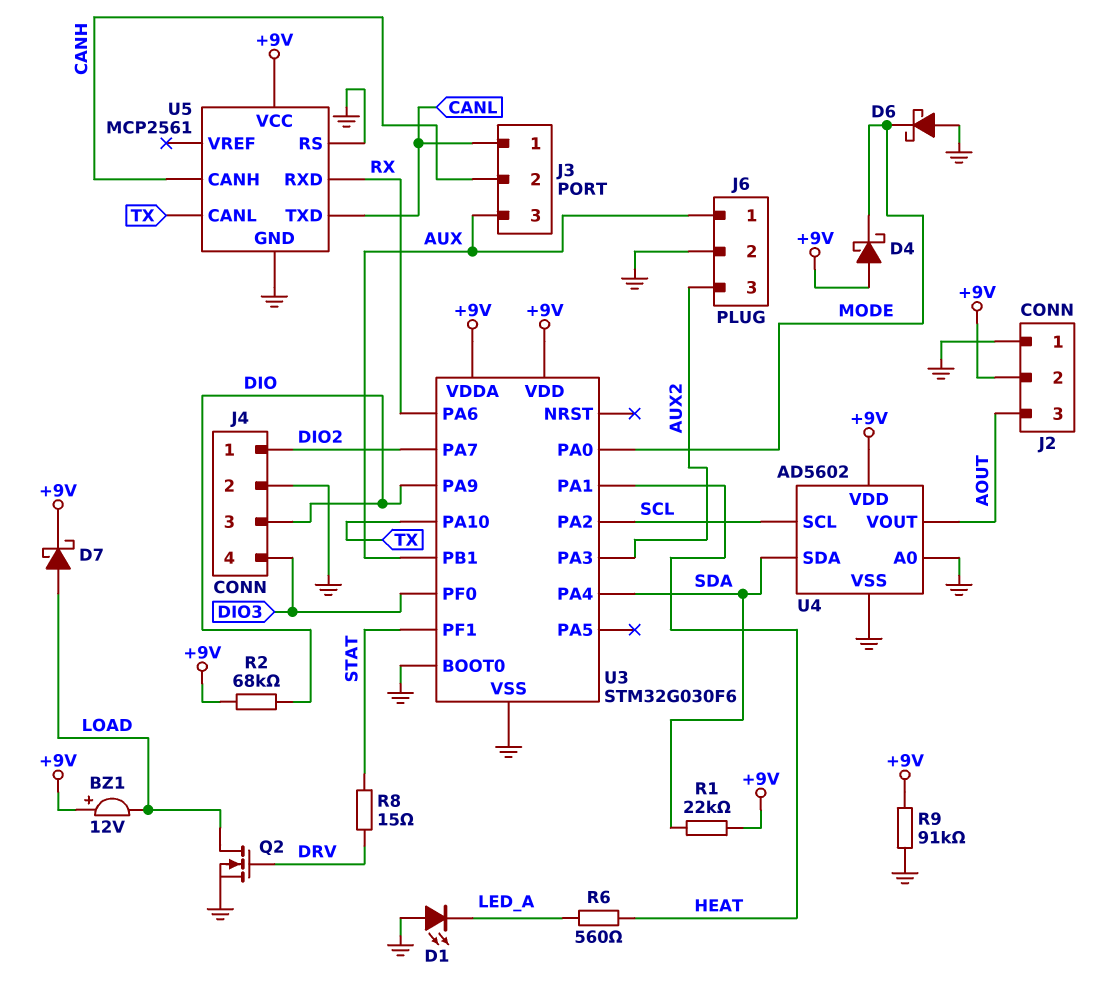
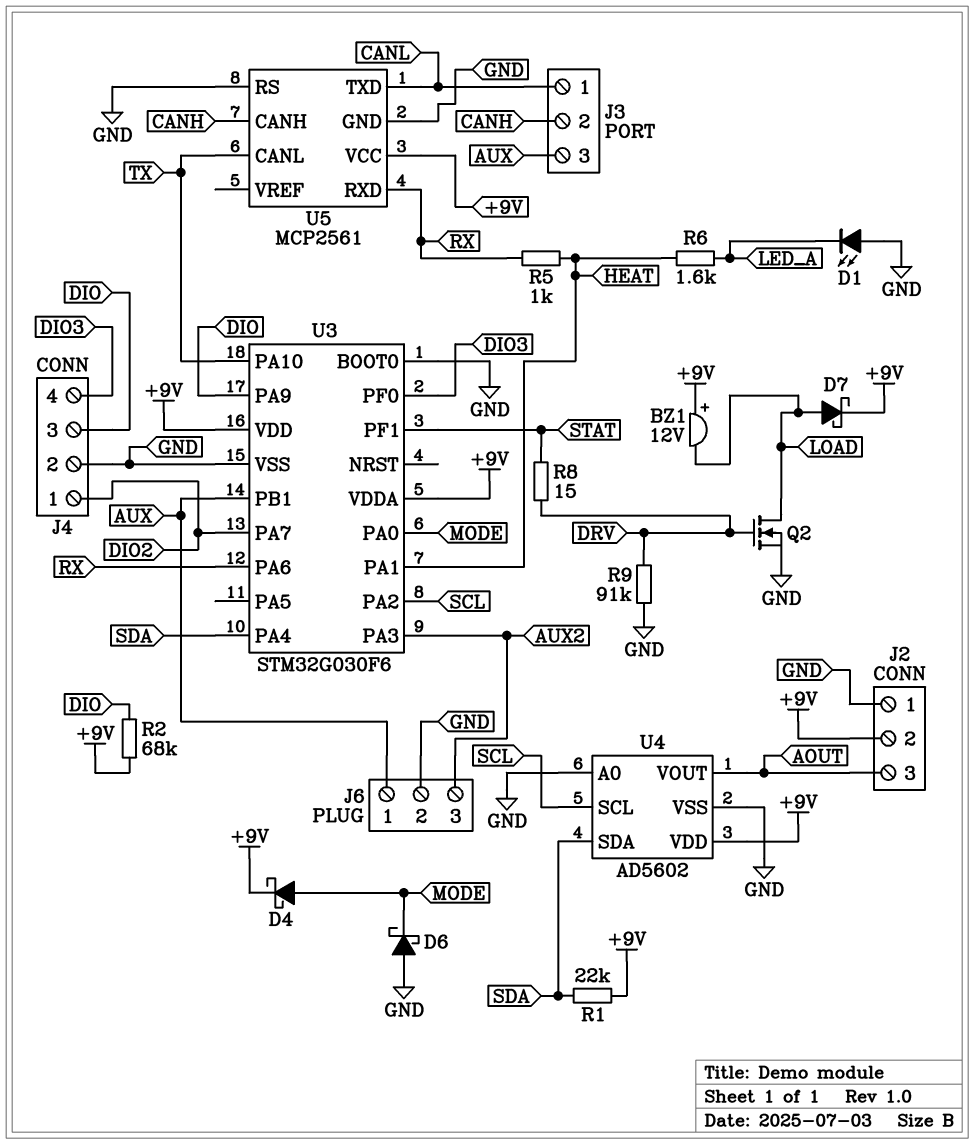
D4: schottky (A +9V, K MODE) -> schottky (A MODE, K +9V)
R5: none -> 1k (HEAT, RX)
R6: 560 (HEAT, LED_A) -> 1.6k (HEAT, LED_A)
R9: 91k (+9V, GND) -> 91k (DRV, GND)

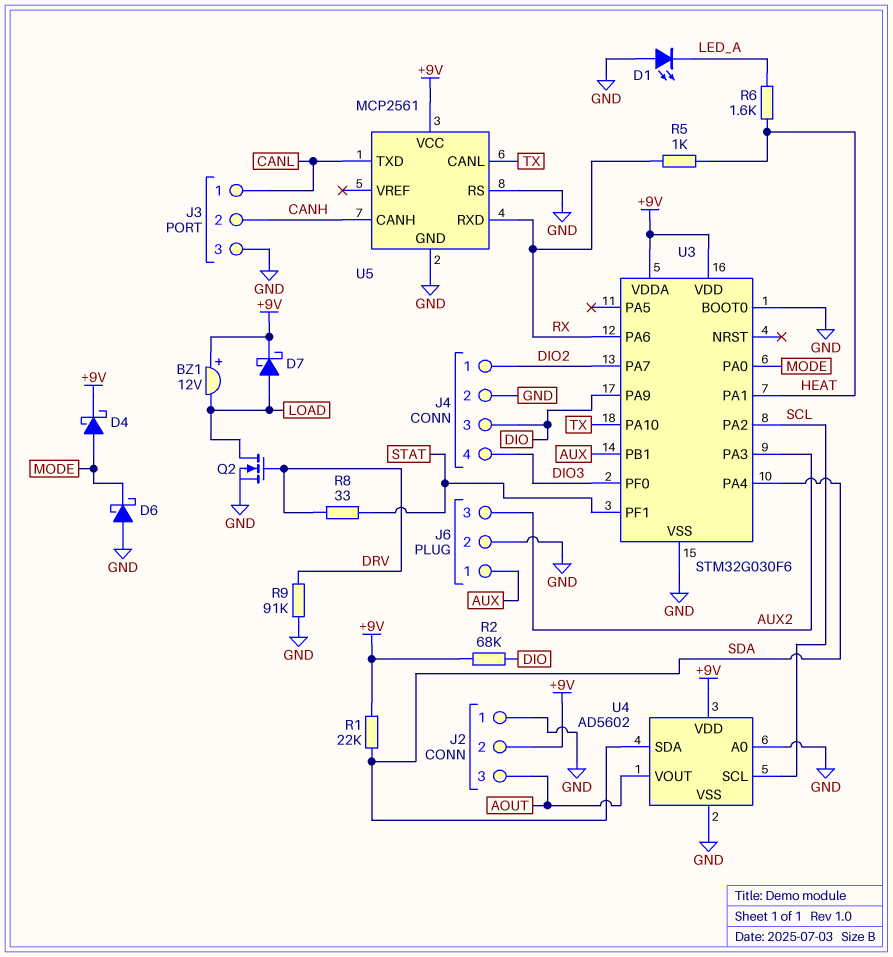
J3 pin 3: AUX -> GND
R8: 15 (DRV, STAT) -> 33 (DRV, STAT)

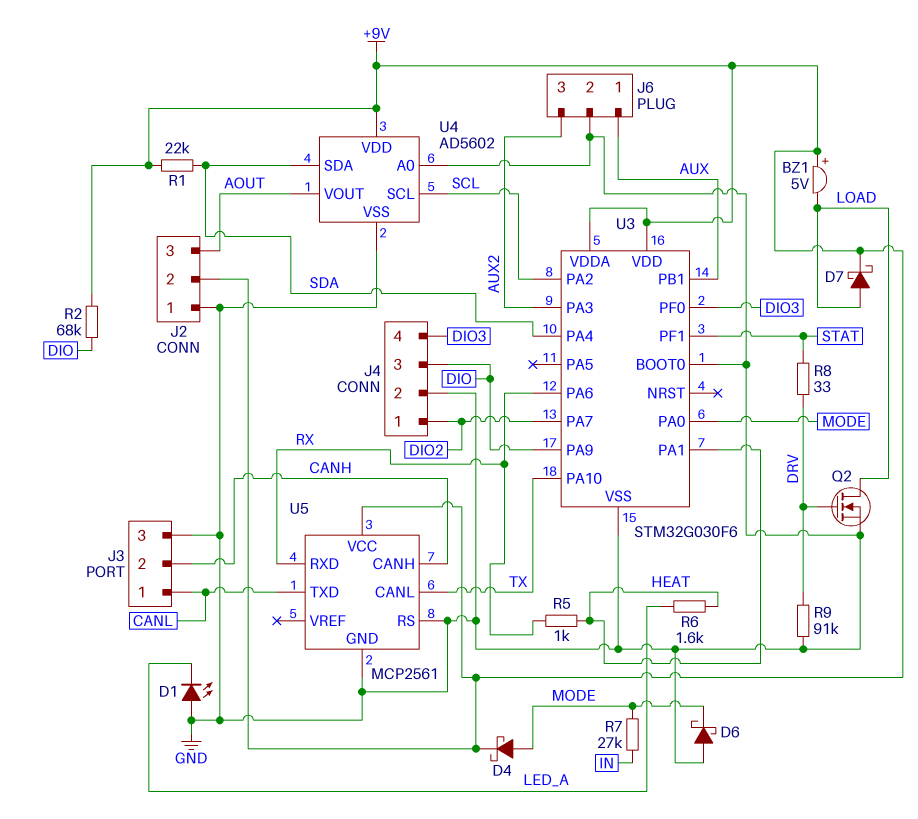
BZ1: buzzer 12V (plus +9V, minus LOAD) -> buzzer 5V (plus +9V, minus LOAD)
R7: none -> 27k (IN, MODE)

